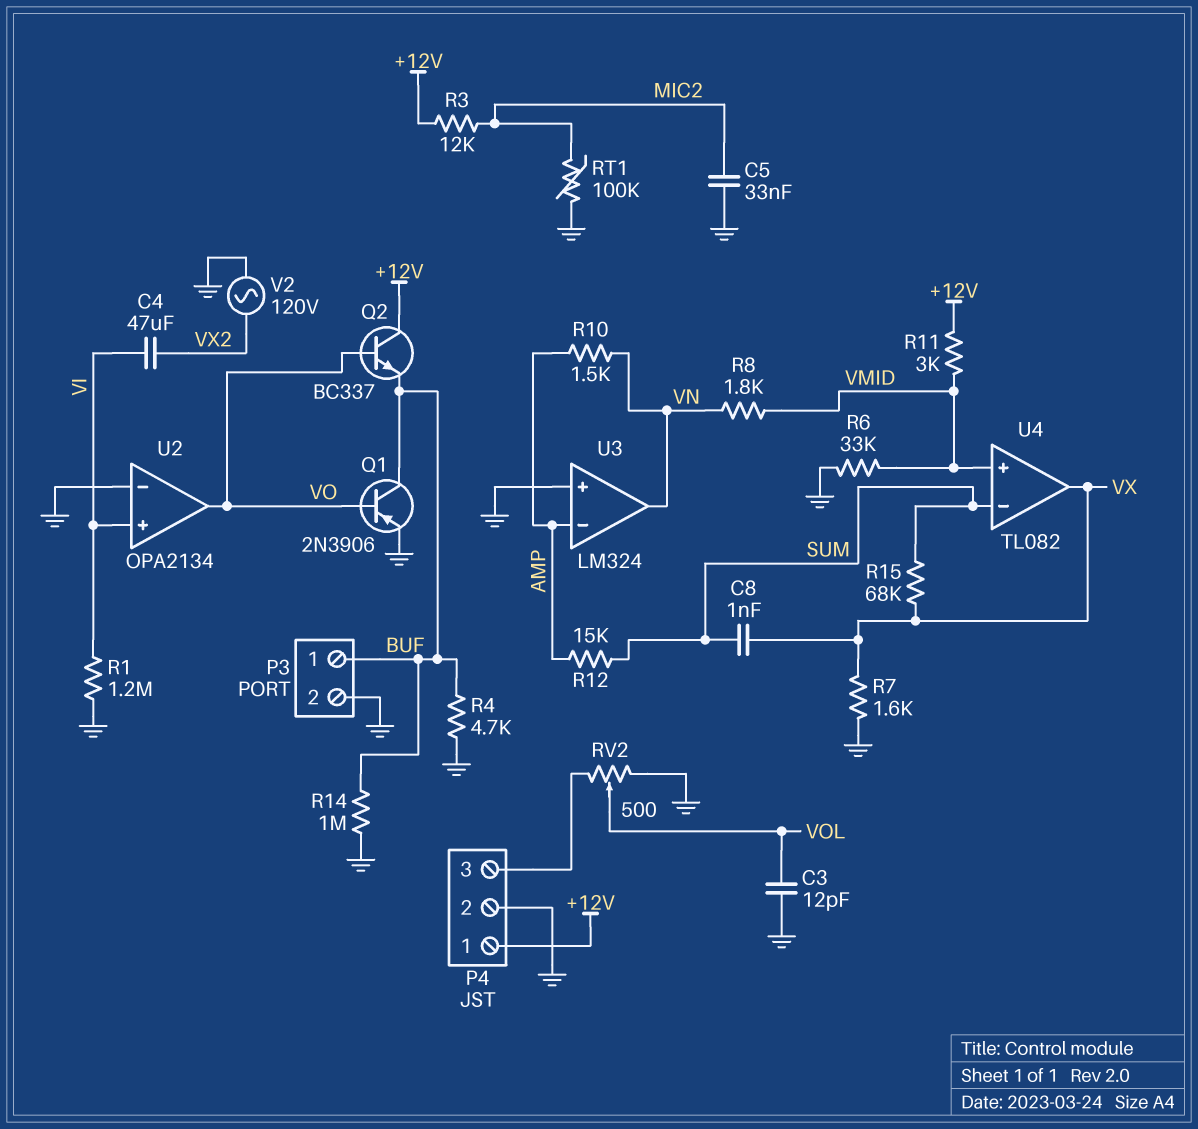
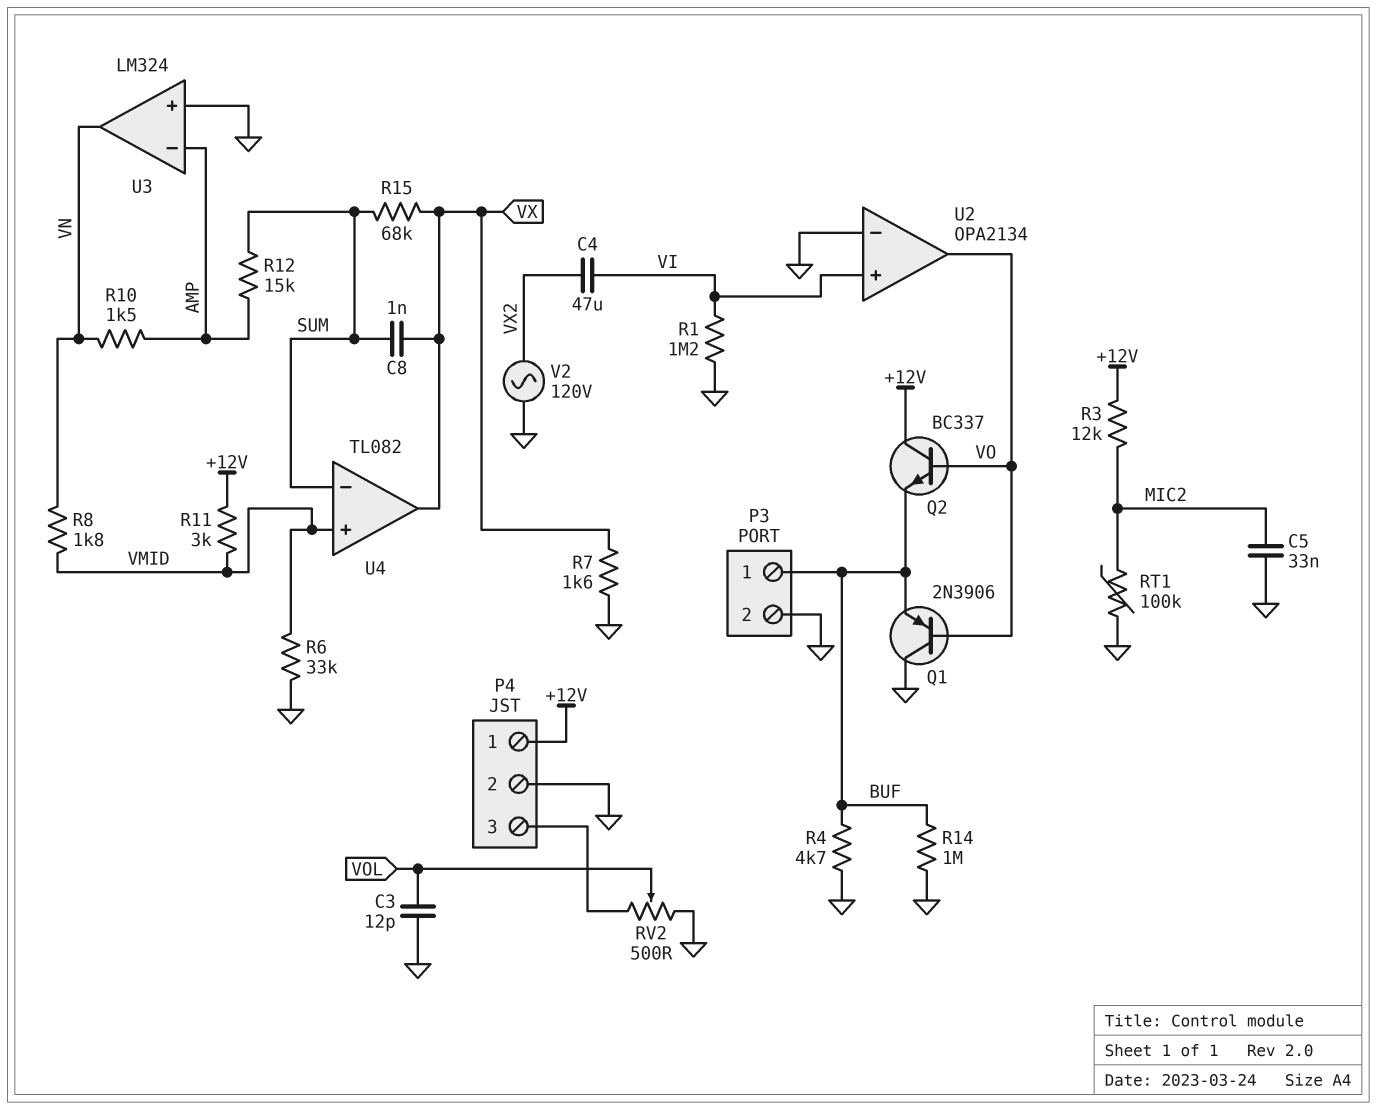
Q1: PNP 2N3906 (B VO, C BUF, E GND) -> PNP 2N3906 (B VO, C GND, E BUF)

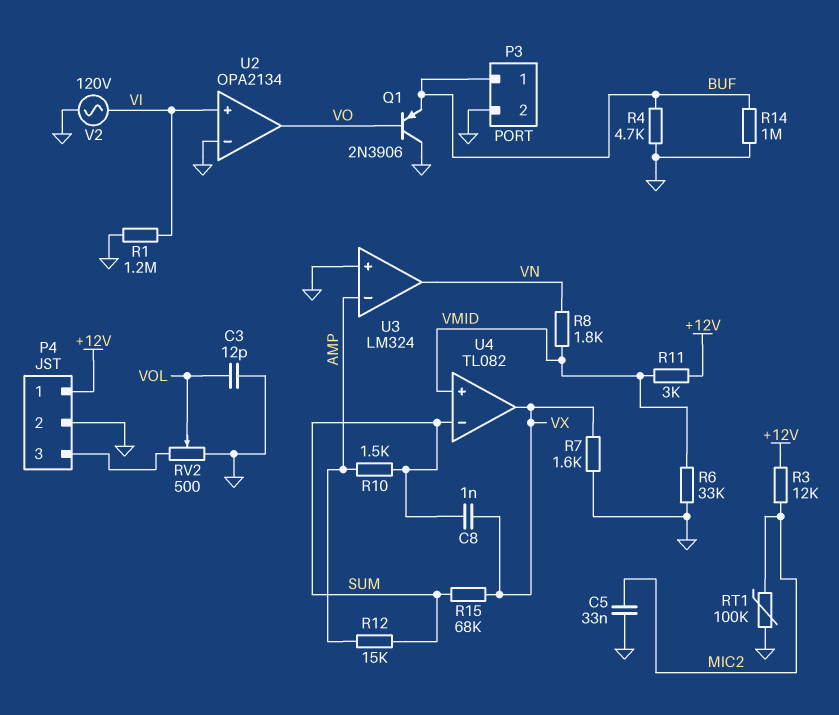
C4: 47uF (VI, VX2) -> none
Q2: NPN BC337 (B VO, C +12V, E BUF) -> none
R10: 1.5k (AMP, VN) -> 1.5k (AMP, SUM)
V2: AC 120V (GND, VX2) -> AC 120V (GND, VI)

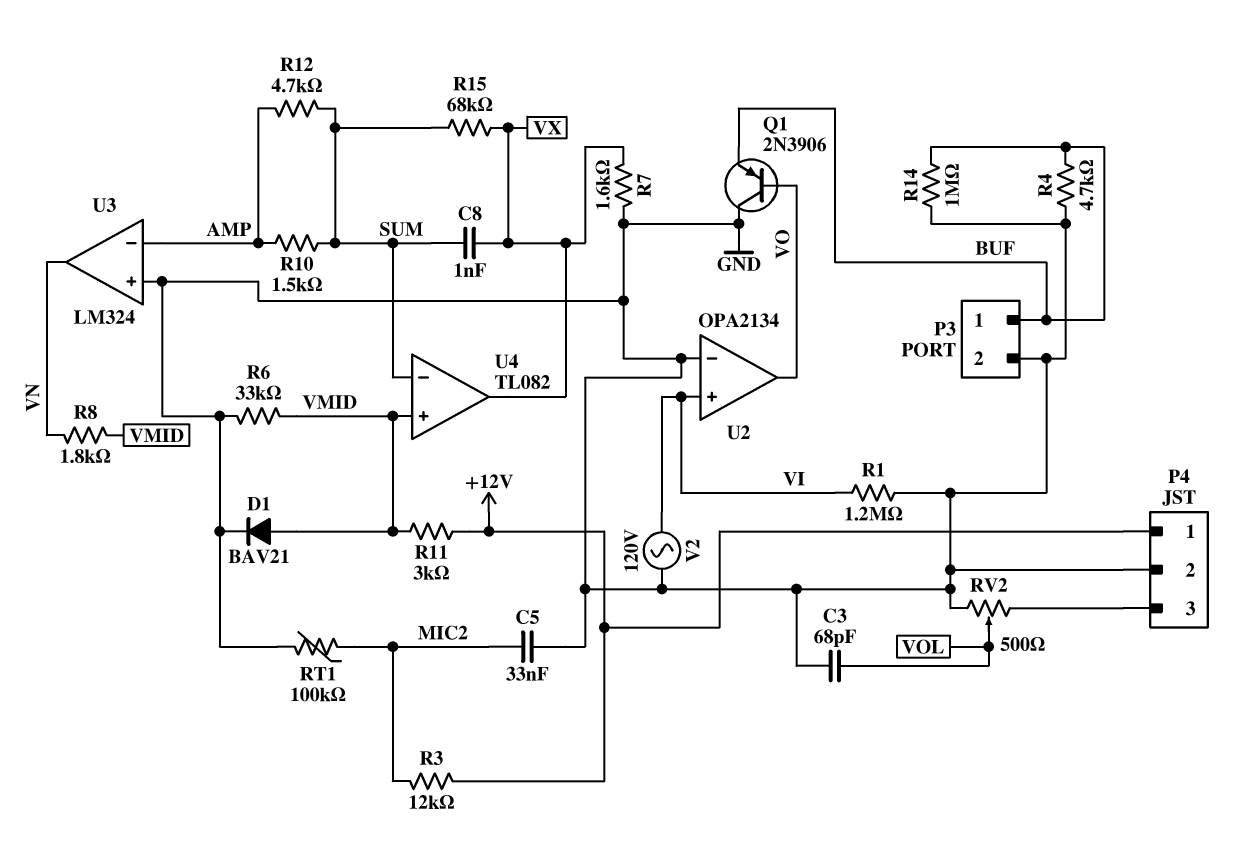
C3: 12pF (GND, VOL) -> 68pF (GND, VOL)
D1: none -> diode BAV21 (A VMID, K GND)
R12: 15k (AMP, SUM) -> 4.7k (AMP, SUM)

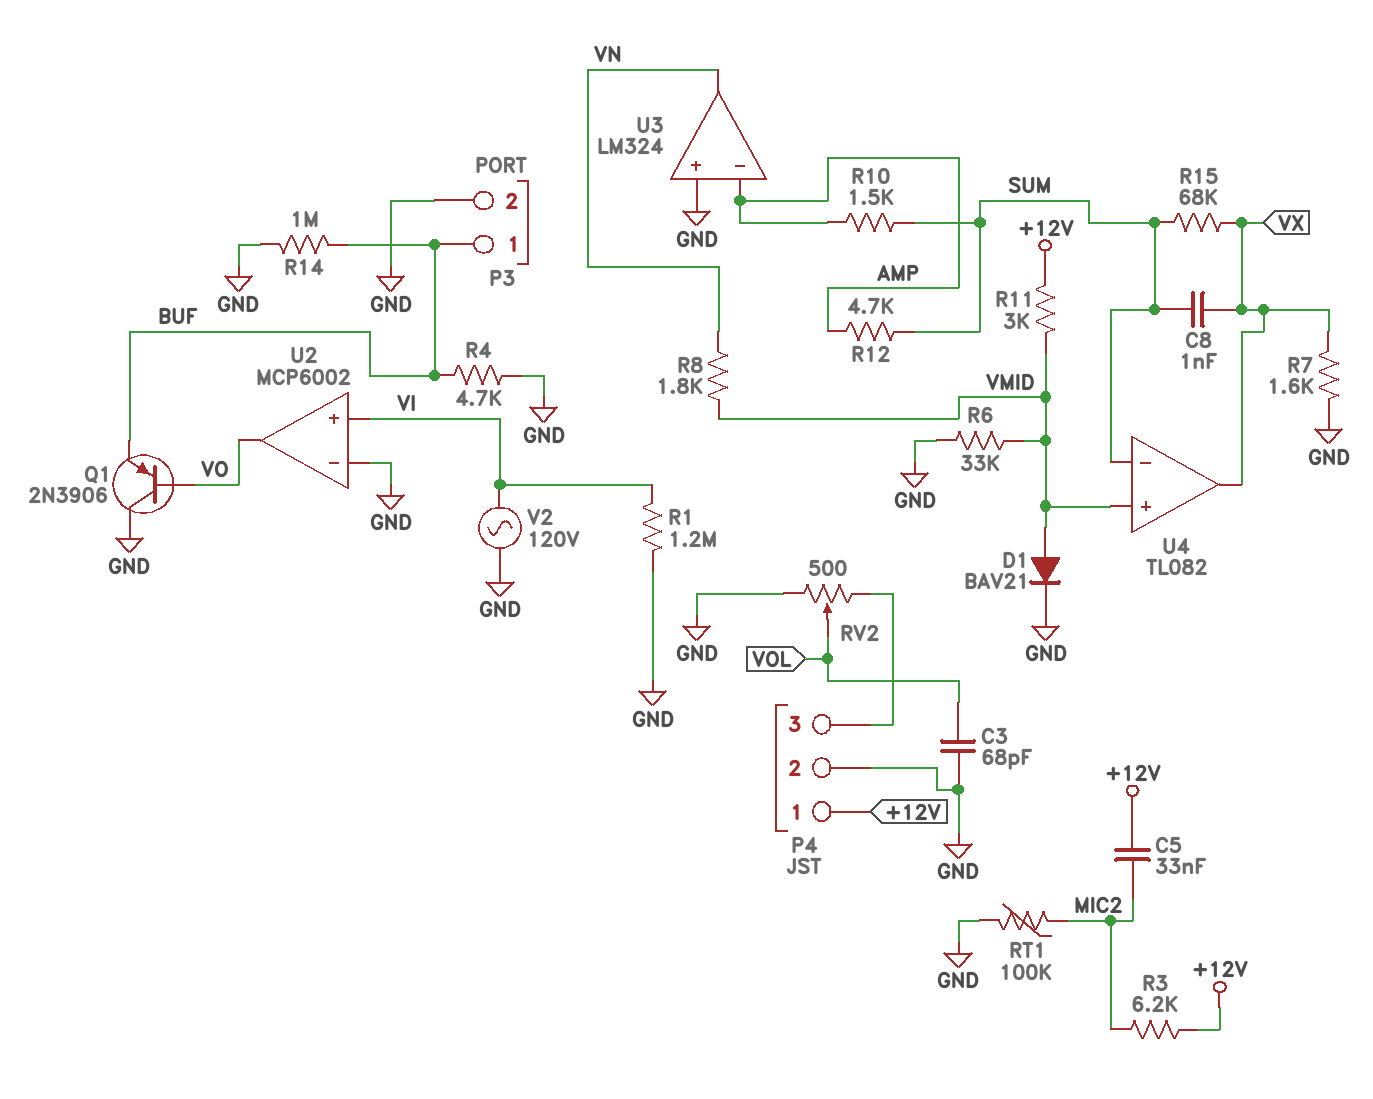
C5: 33nF (GND, MIC2) -> 33nF (+12V, MIC2)
R3: 12k (+12V, MIC2) -> 6.2k (+12V, MIC2)
U2: OPA2134 -> MCP6002

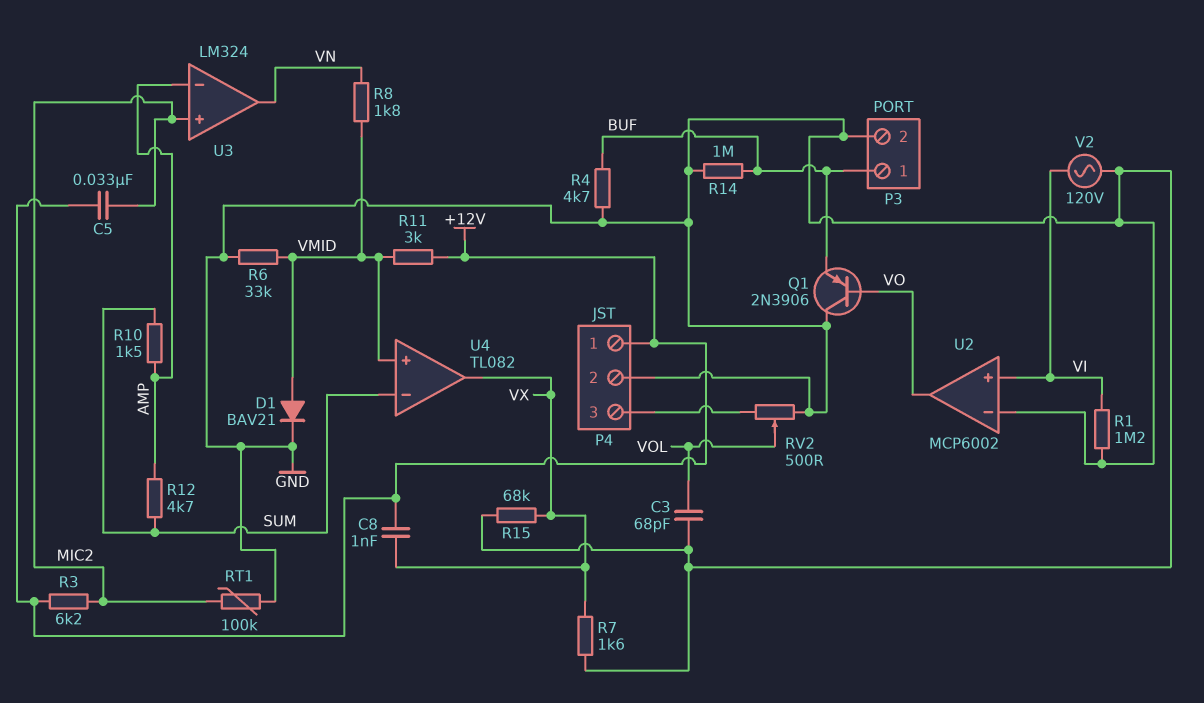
C8: 1nF (SUM, VX) -> 1nF (+12V, VX)
R15: 68k (SUM, VX) -> 68k (GND, VX)
U3 pin in+: GND -> MIC2

